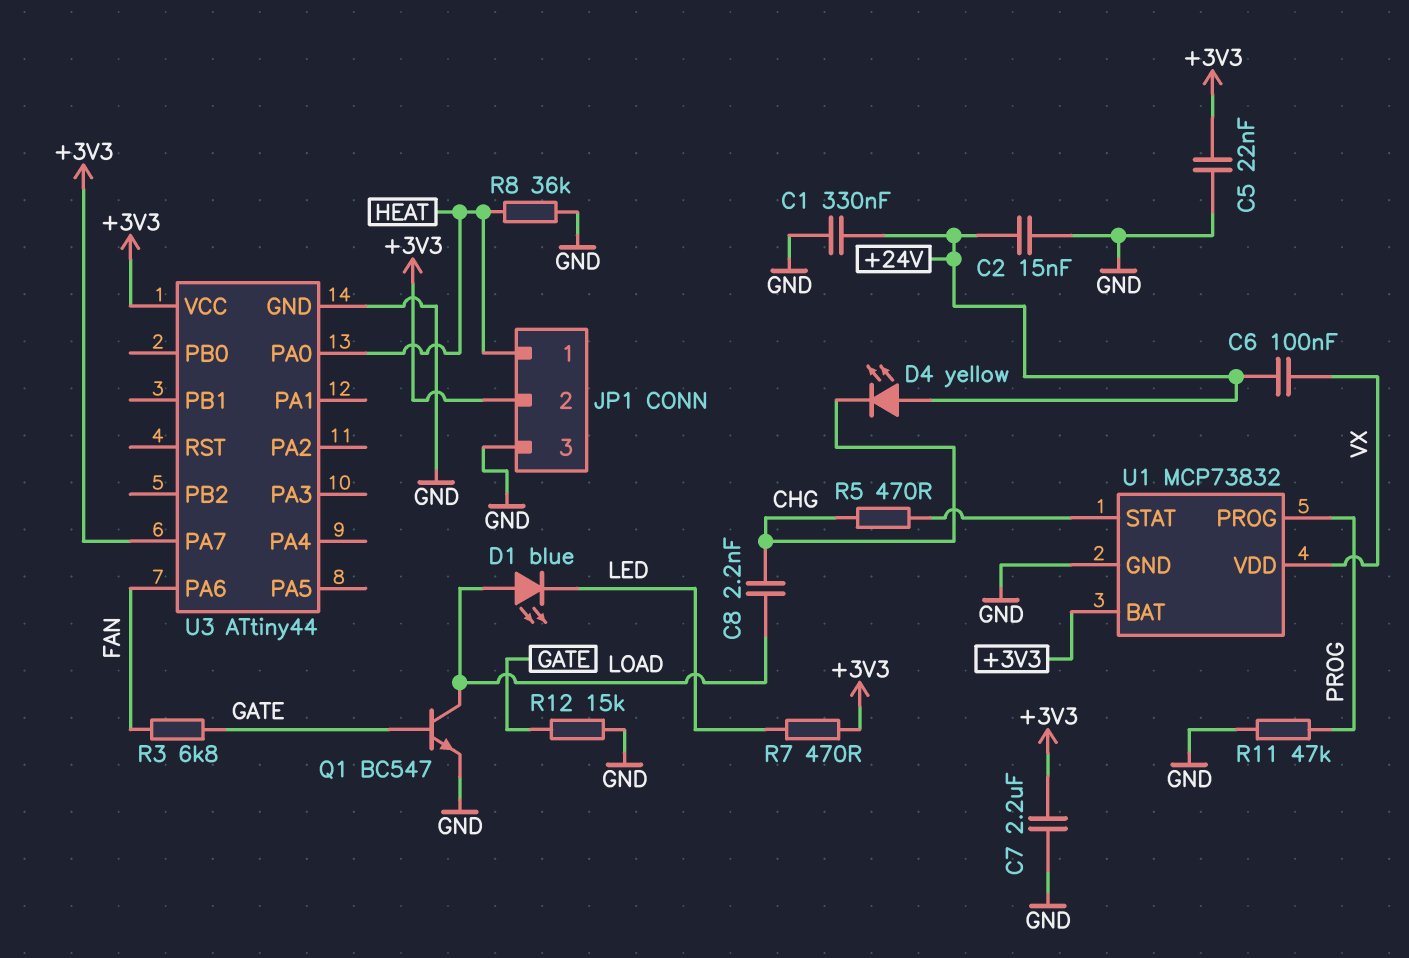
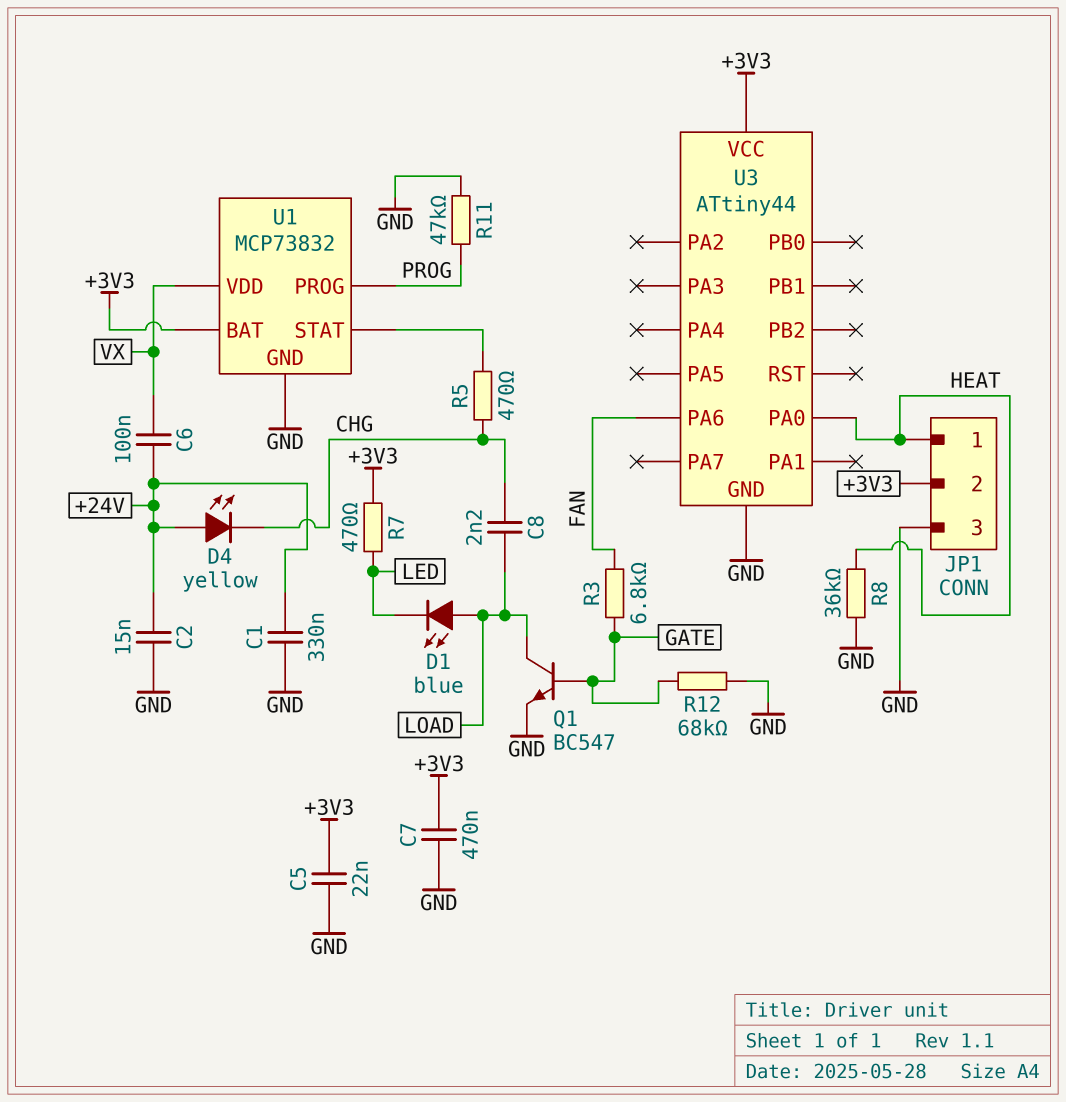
C7: 2.2uF (+3V3, GND) -> 470nF (+3V3, GND)
R12: 15k (GATE, GND) -> 68k (GATE, GND)
U3 pin PA7: +3V3 -> none

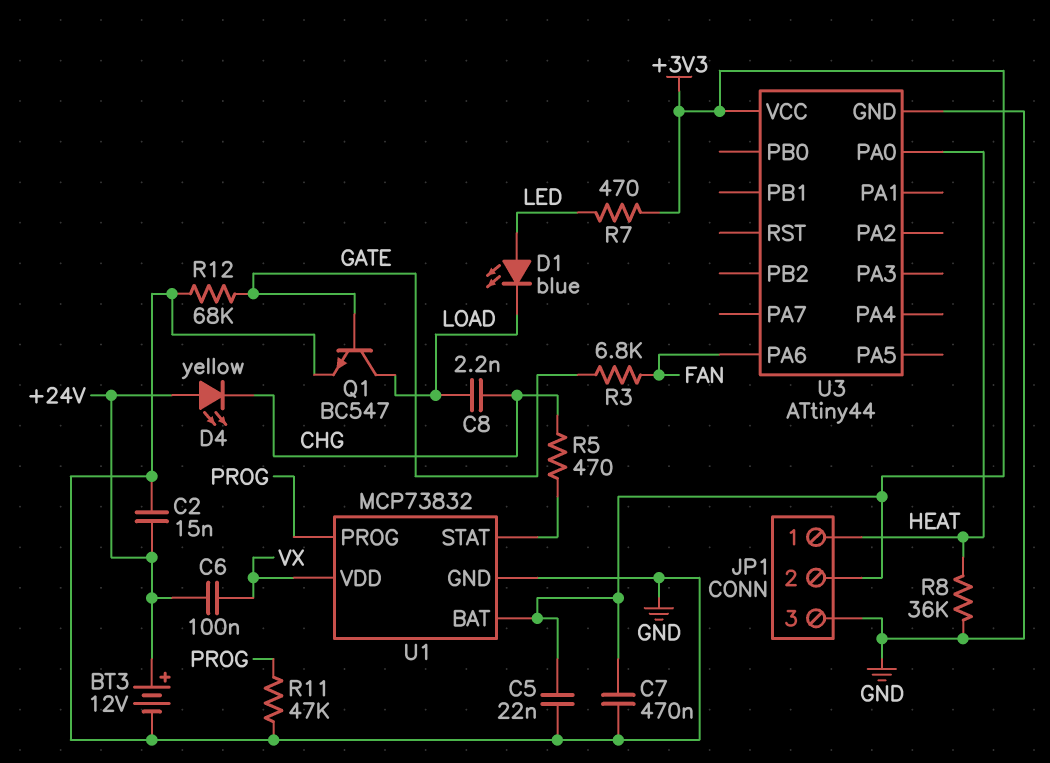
BT3: none -> 12V (plus +24V, minus GND)
C1: 330nF (+24V, GND) -> none
D1: LED blue (A LOAD, K LED) -> LED blue (A LED, K LOAD)

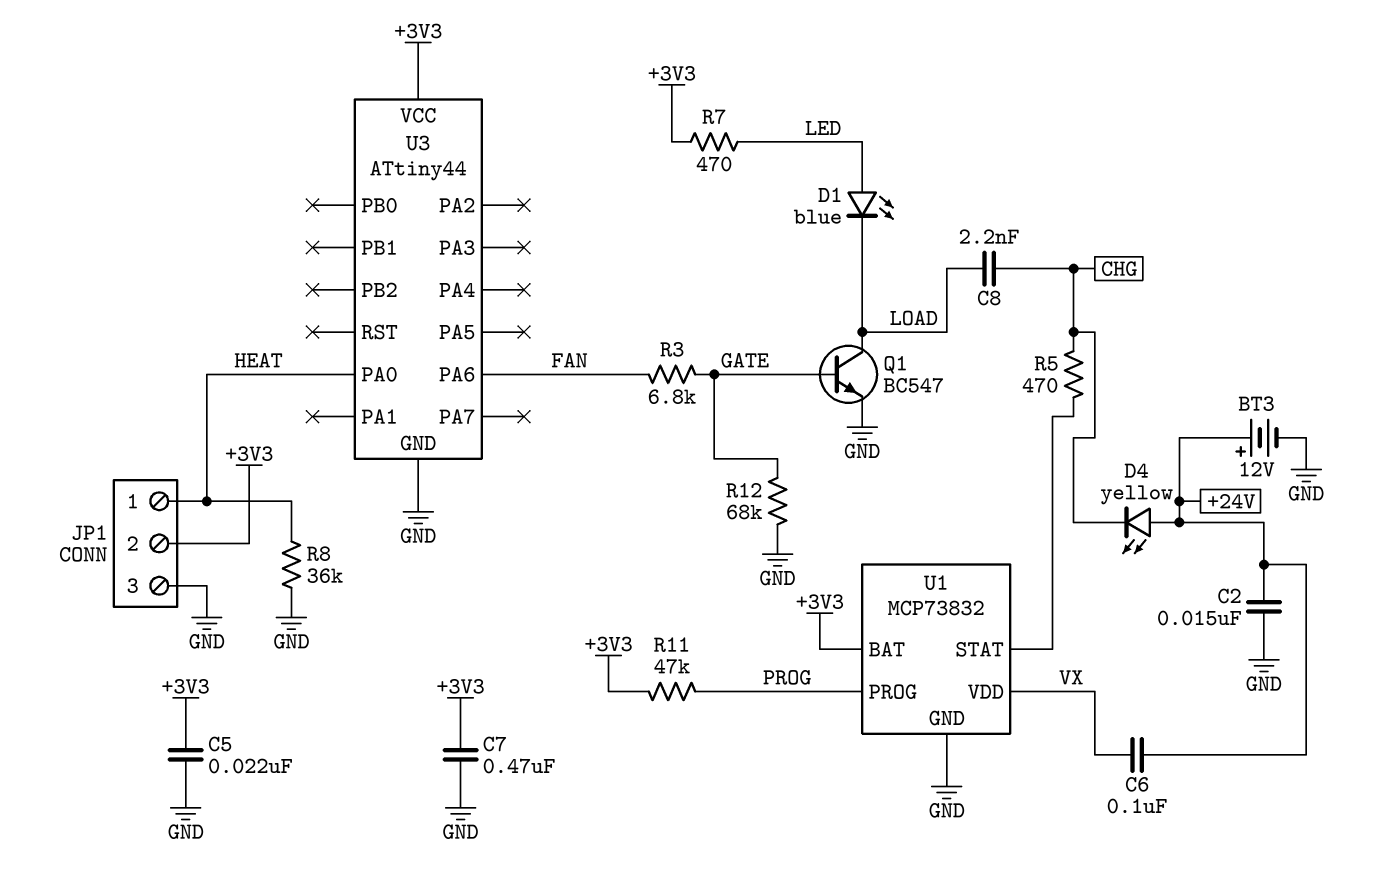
R11: 47k (GND, PROG) -> 47k (+3V3, PROG)

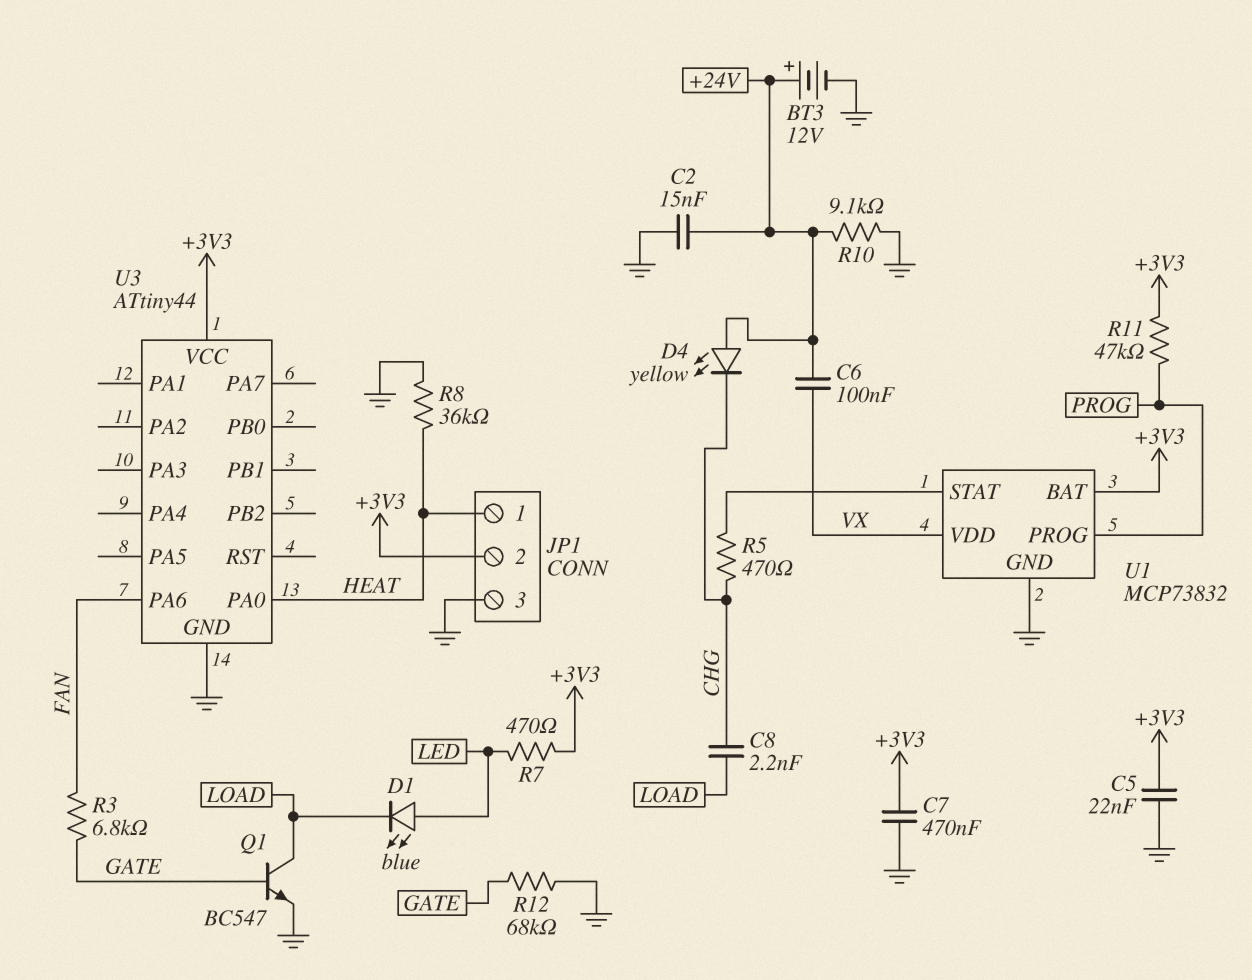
R10: none -> 9.1k (+24V, GND)

